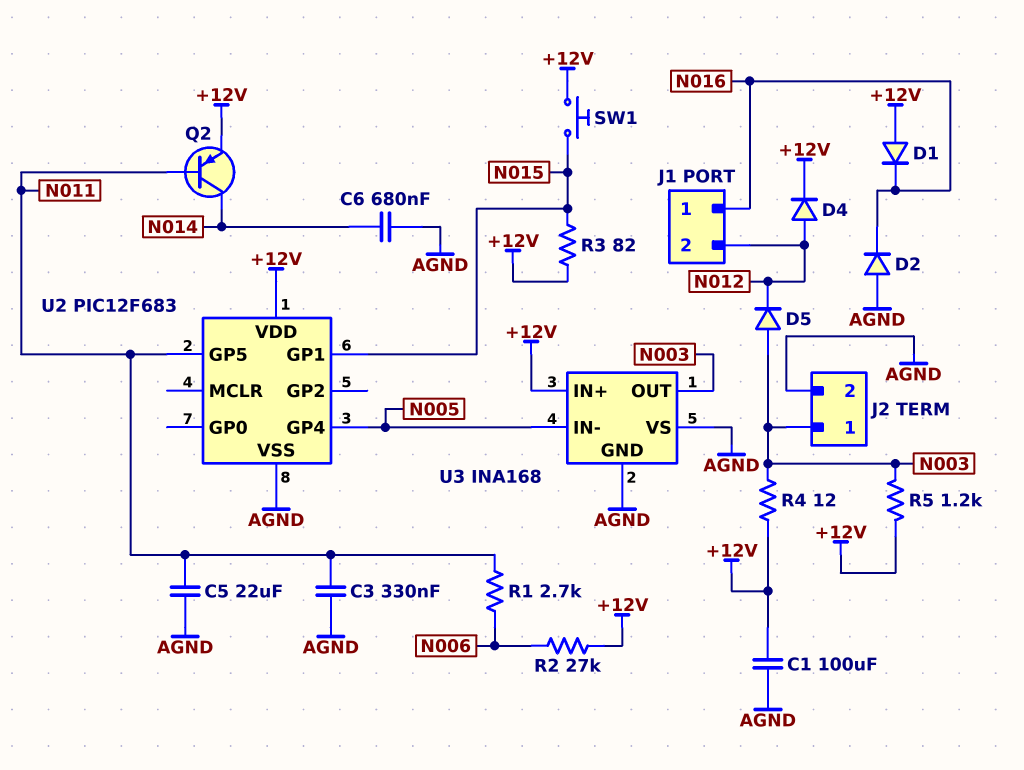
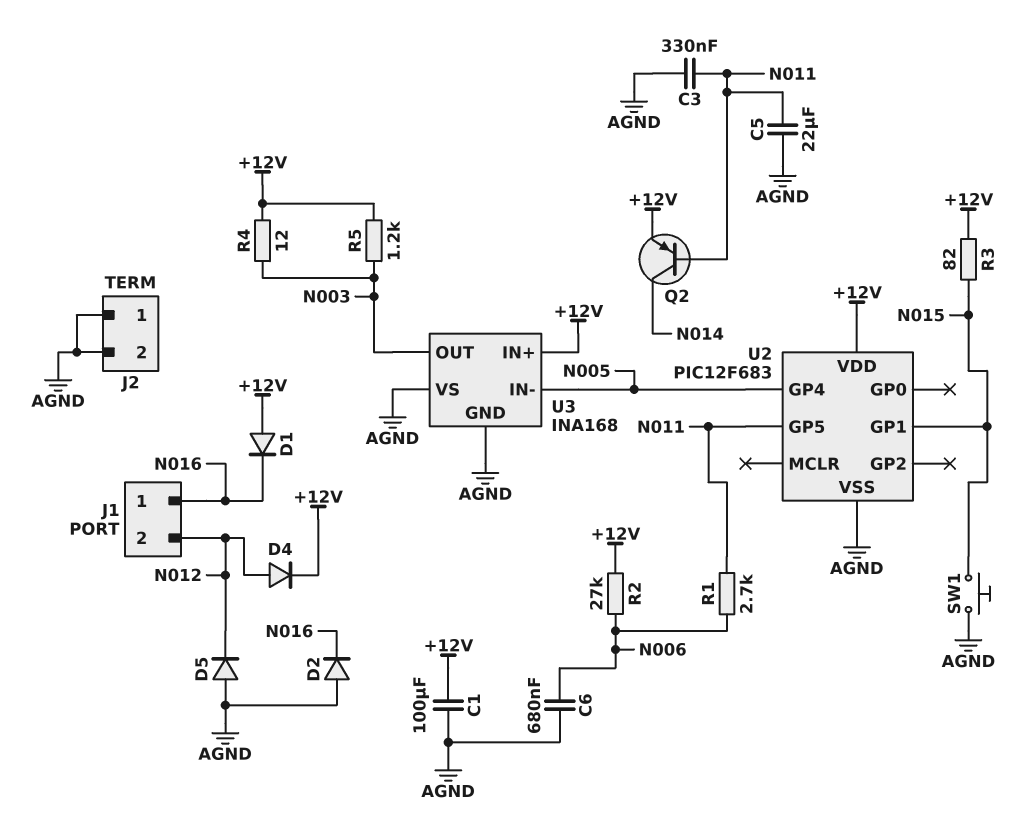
C6: 680nF (AGND, N014) -> 680nF (AGND, N006)
D5: diode (A N003, K N012) -> diode (A AGND, K N012)
J2 pin 1: N003 -> AGND
SW1: button (+12V, N015) -> button (AGND, N015)

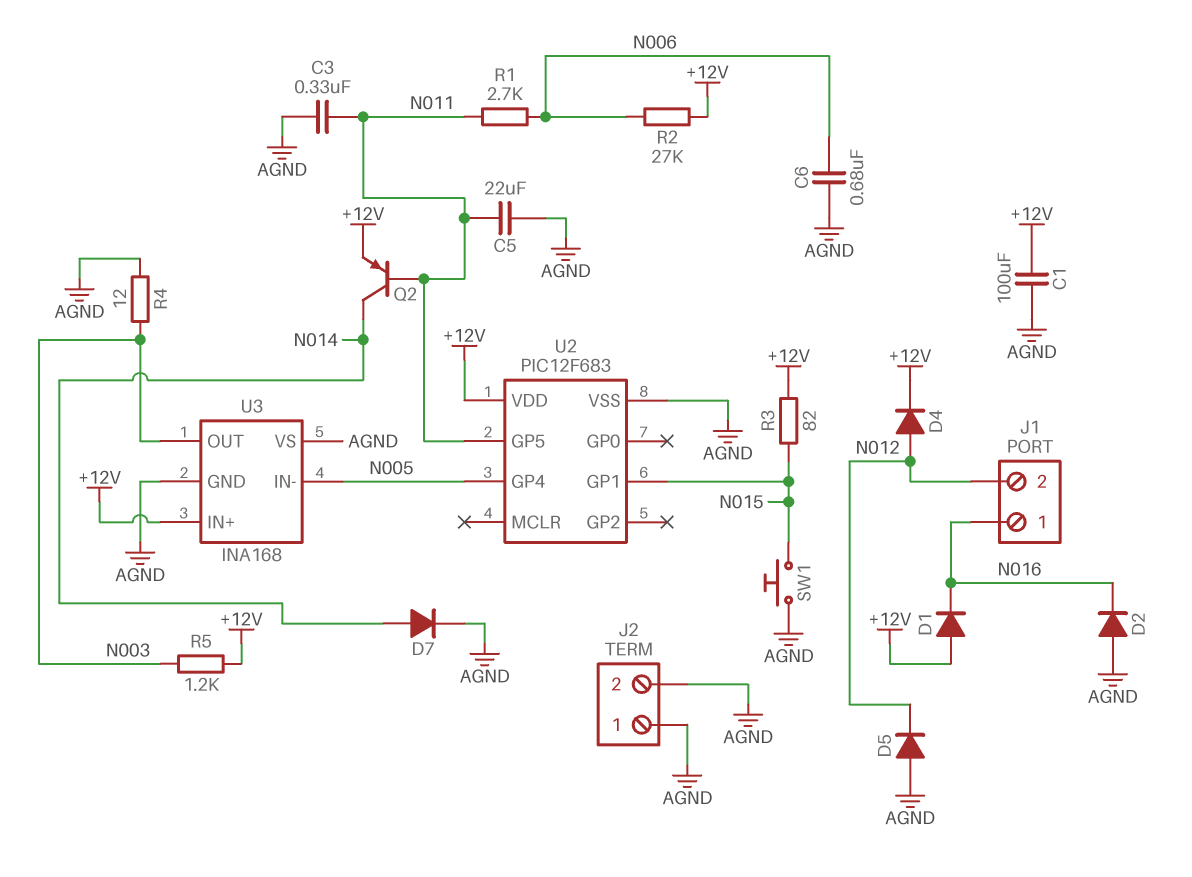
D7: none -> diode (A N014, K AGND)
R4: 12 (+12V, N003) -> 12 (AGND, N003)

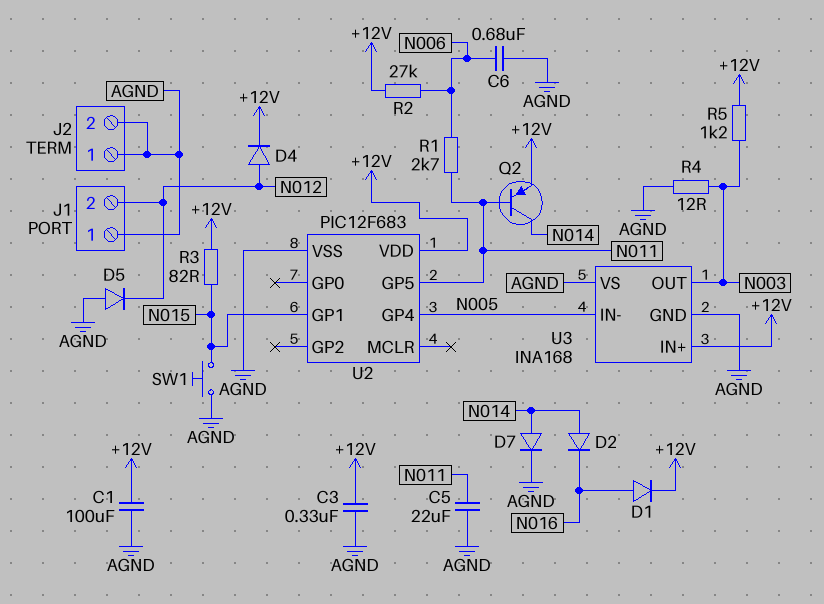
C3: 330nF (AGND, N011) -> 330nF (+12V, AGND)
D1: diode (A +12V, K N016) -> diode (A N016, K +12V)
D2: diode (A AGND, K N016) -> diode (A N014, K N016)
J1 pin 1: N016 -> AGND

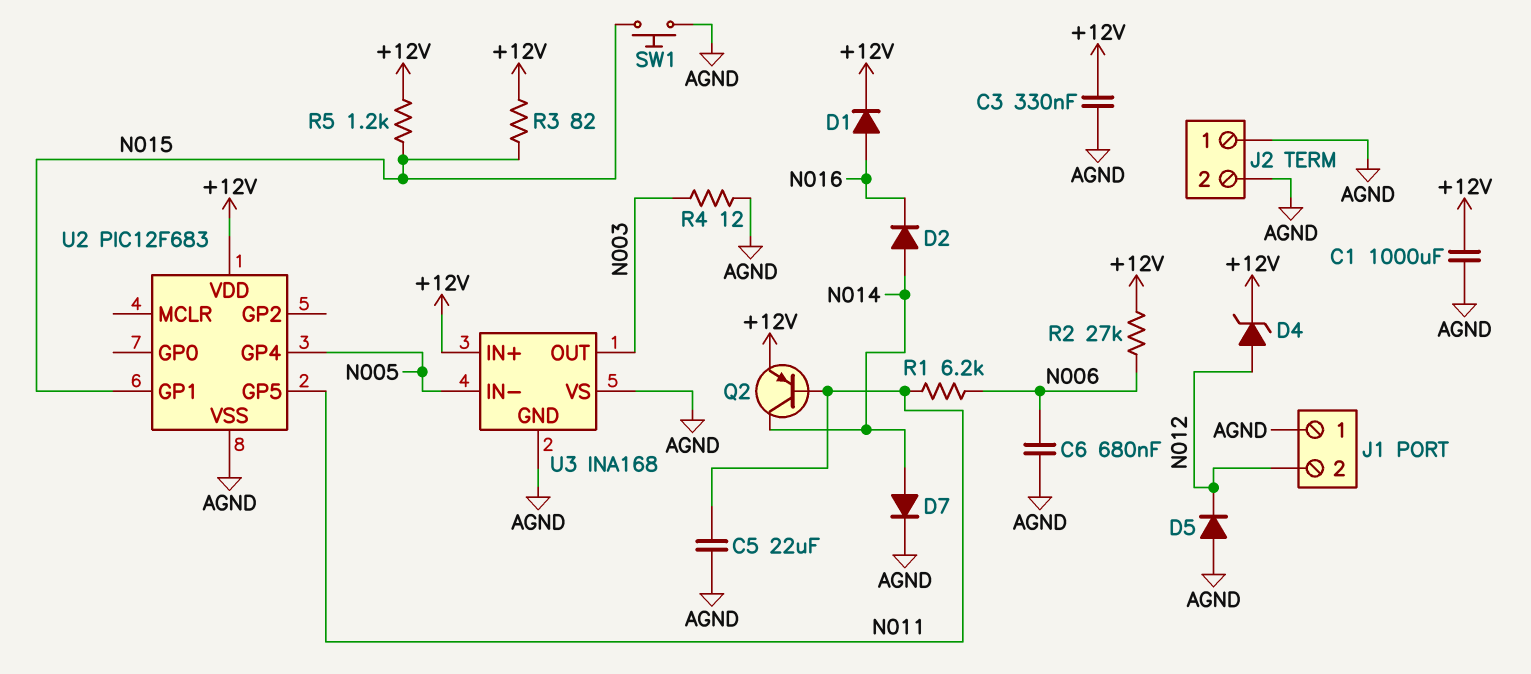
C1: 100uF (+12V, AGND) -> 1000uF (+12V, AGND)
D4: diode (A N012, K +12V) -> zener (A N012, K +12V)
R1: 2.7k (N006, N011) -> 6.2k (N006, N011)
R5: 1.2k (+12V, N003) -> 1.2k (+12V, N015)

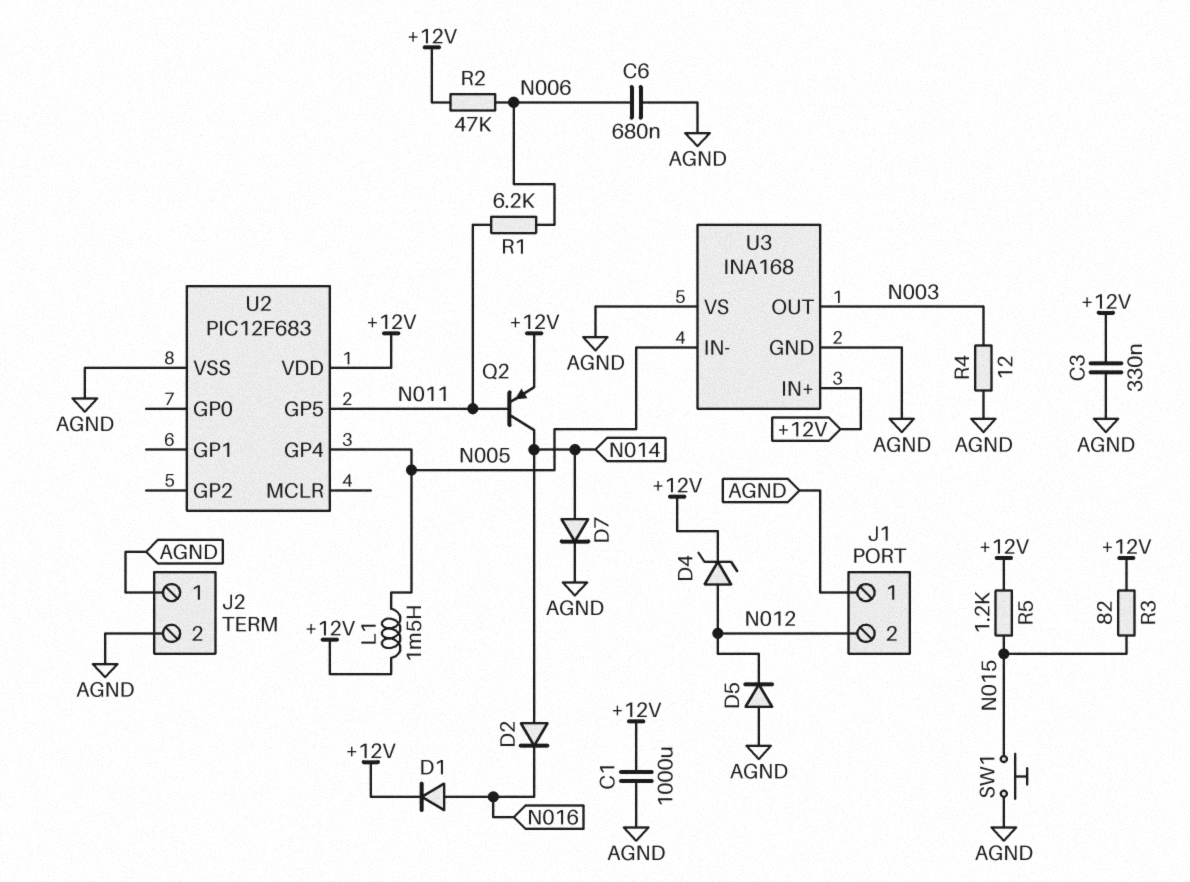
C5: 22uF (AGND, N011) -> none
L1: none -> 1.5mH (+12V, N005)
R2: 27k (+12V, N006) -> 47k (+12V, N006)
U2 pin GP1: N015 -> none

